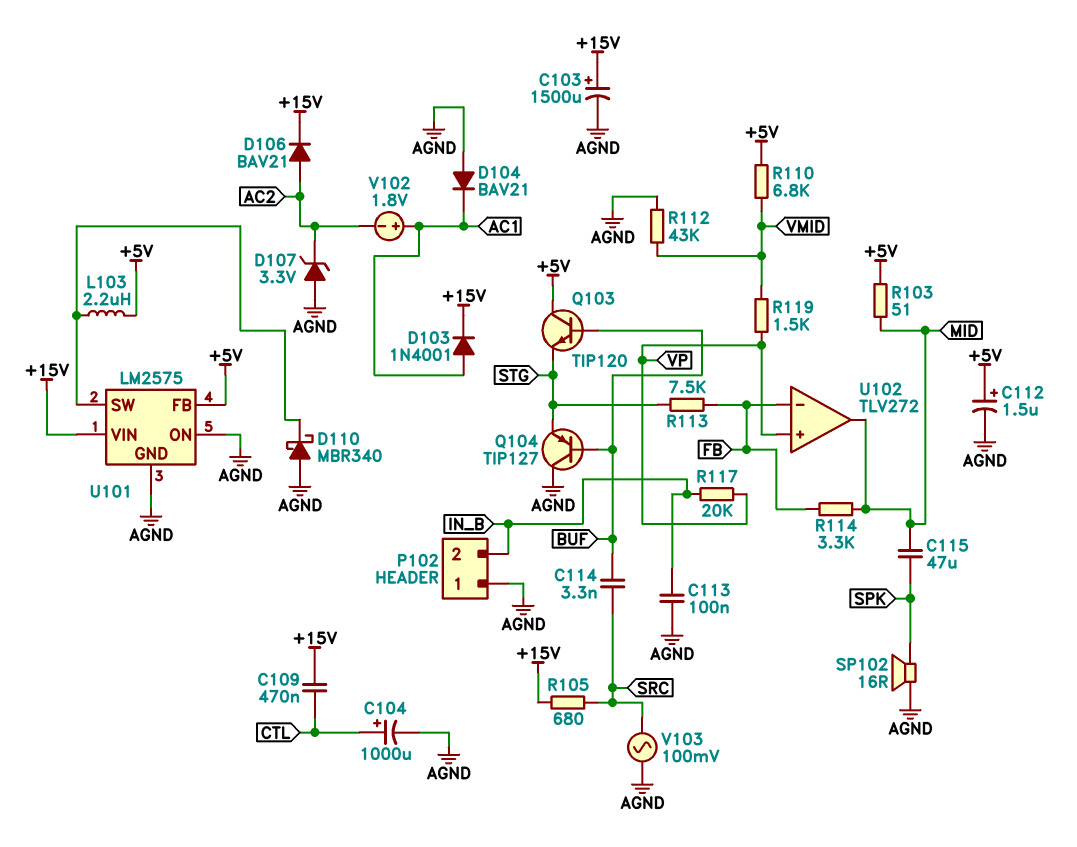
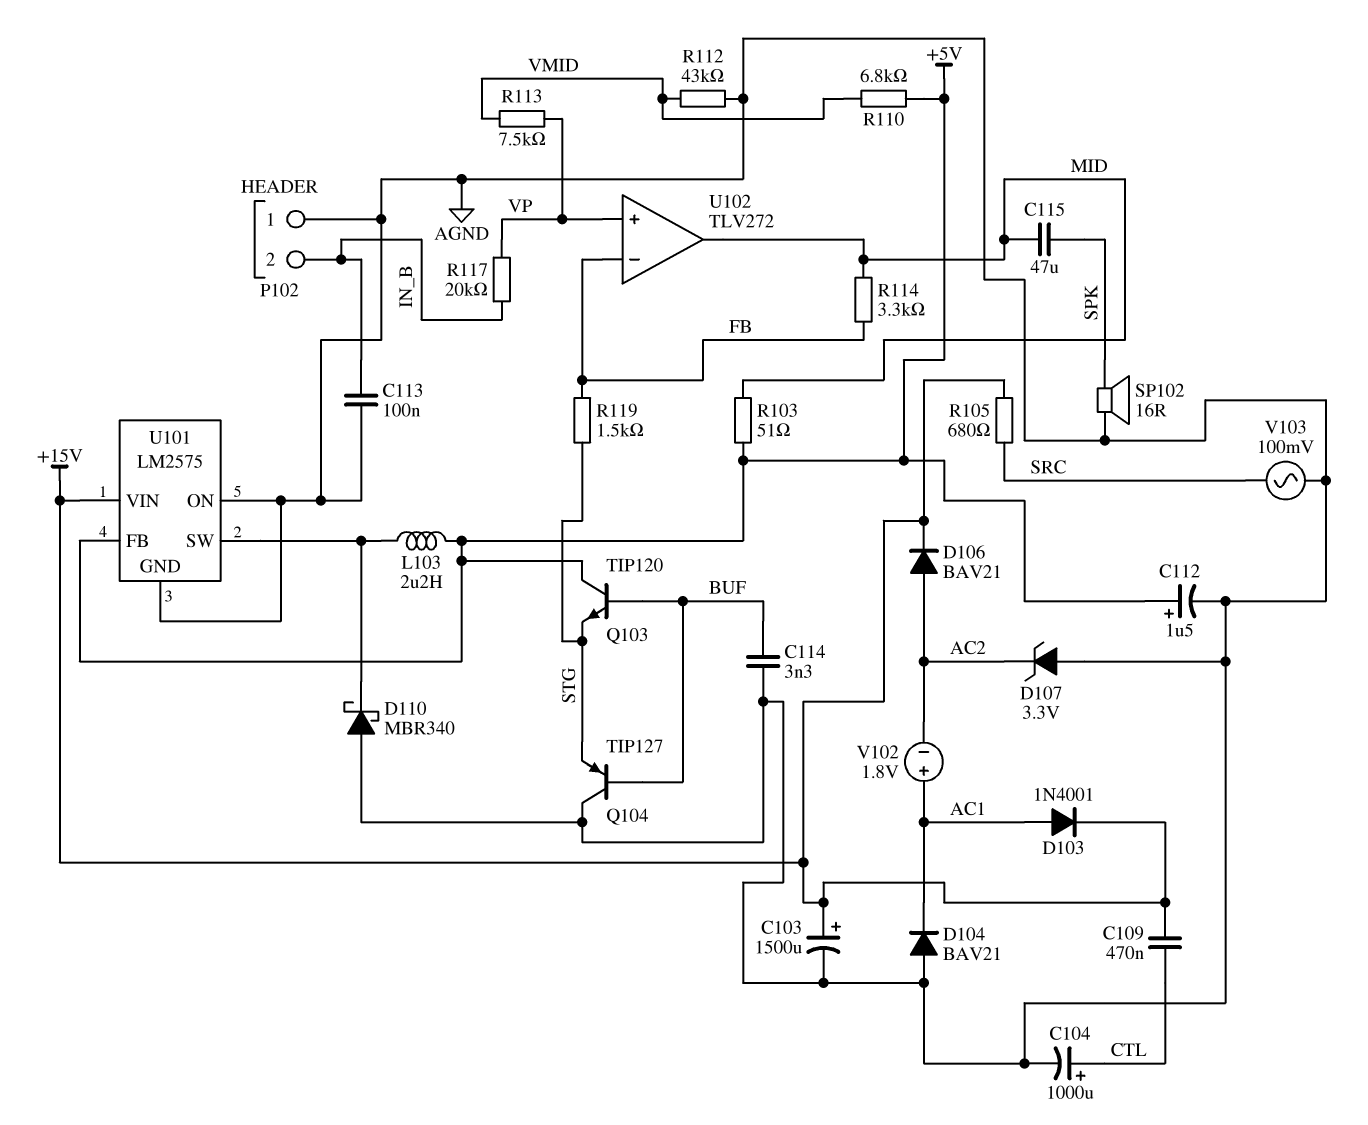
C114: 3.3nF (BUF, SRC) -> 3.3nF (AGND, BUF)
R113: 7.5k (FB, STG) -> 7.5k (VMID, VP)
R119: 1.5k (VMID, VP) -> 1.5k (FB, STG)

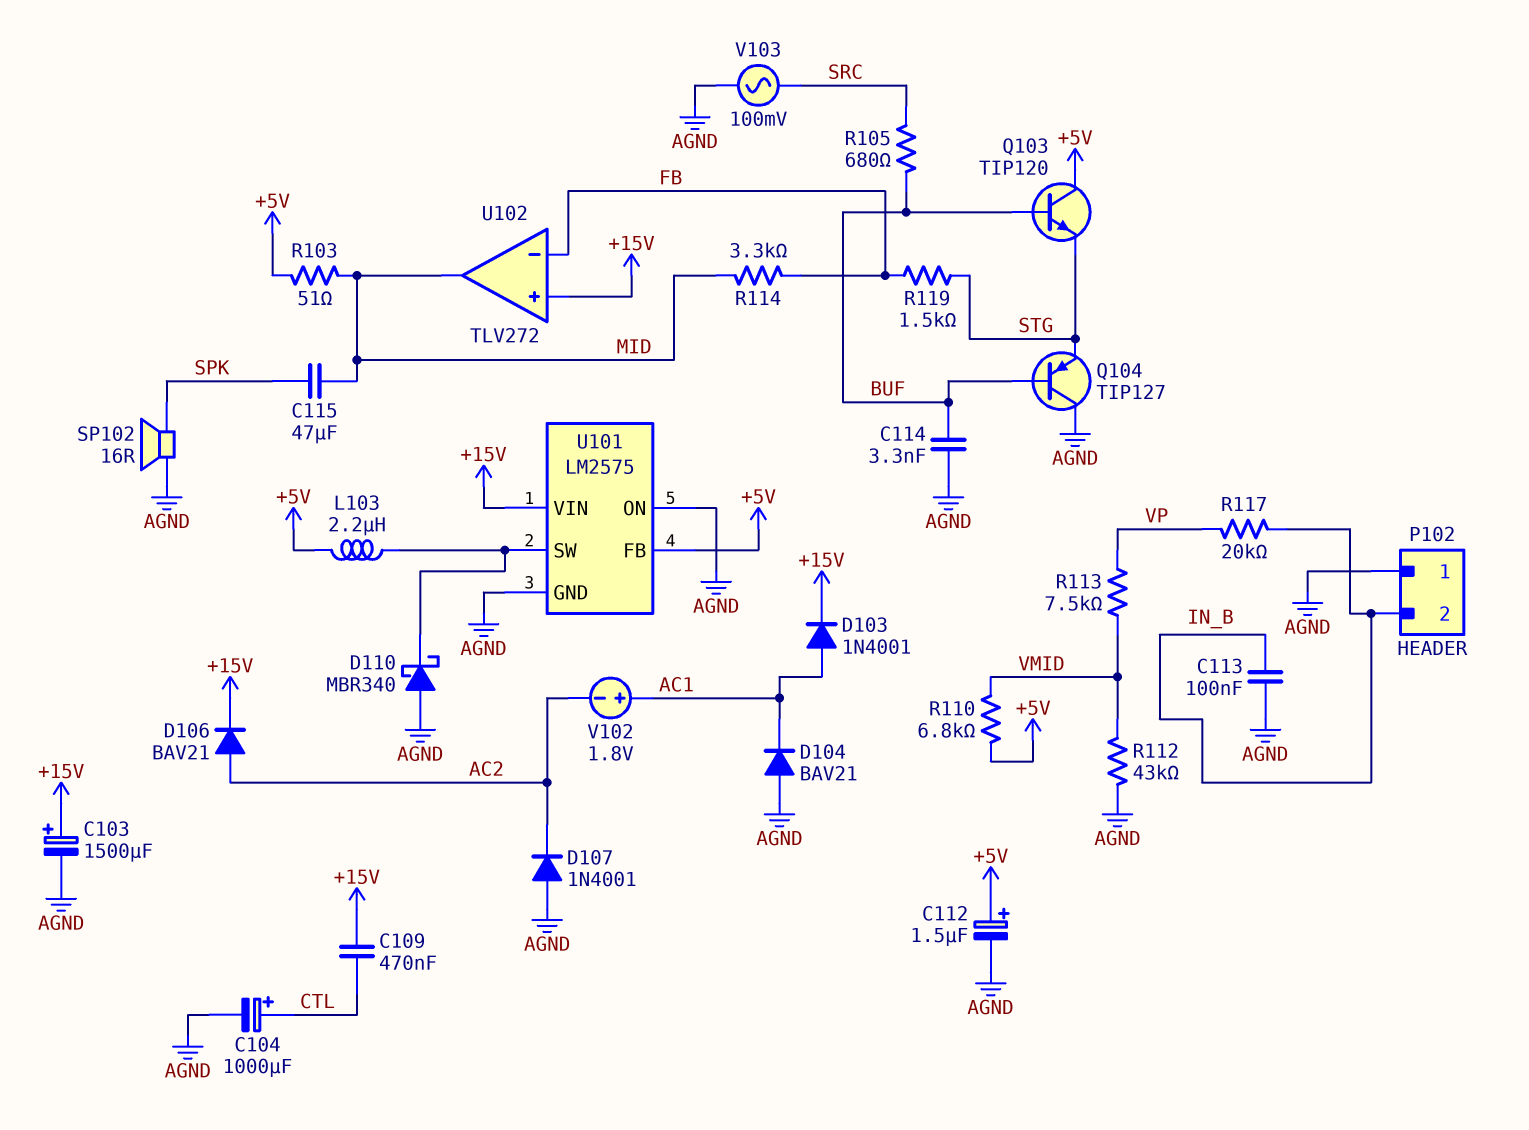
D107: zener 3.3V (A AGND, K AC2) -> diode 1N4001 (A AGND, K AC2)
R105: 680 (+15V, SRC) -> 680 (BUF, SRC)
U102 pin in+: VP -> +15V

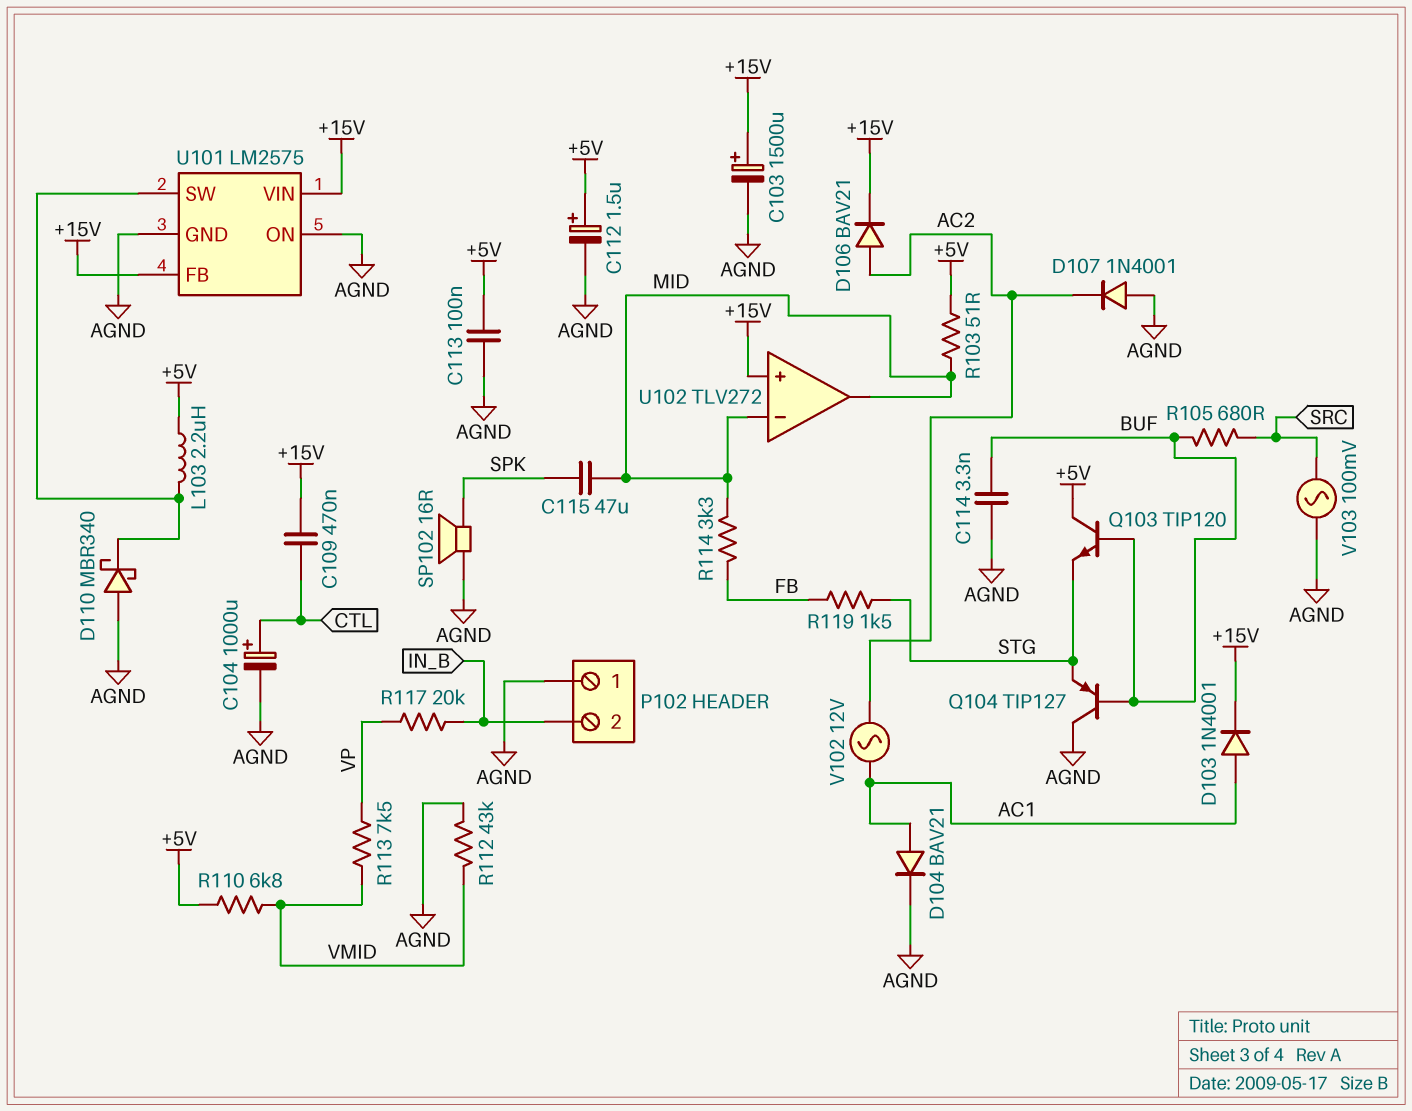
C113: 100nF (AGND, IN_B) -> 100nF (+5V, AGND)
D104: diode BAV21 (A AGND, K AC1) -> diode BAV21 (A AC1, K AGND)
U101 pin FB: +5V -> +15V
U102 pin in-: FB -> MID
V102: 1.8V (plus AC1, minus AC2) -> AC 12V (AC1, AC2)

